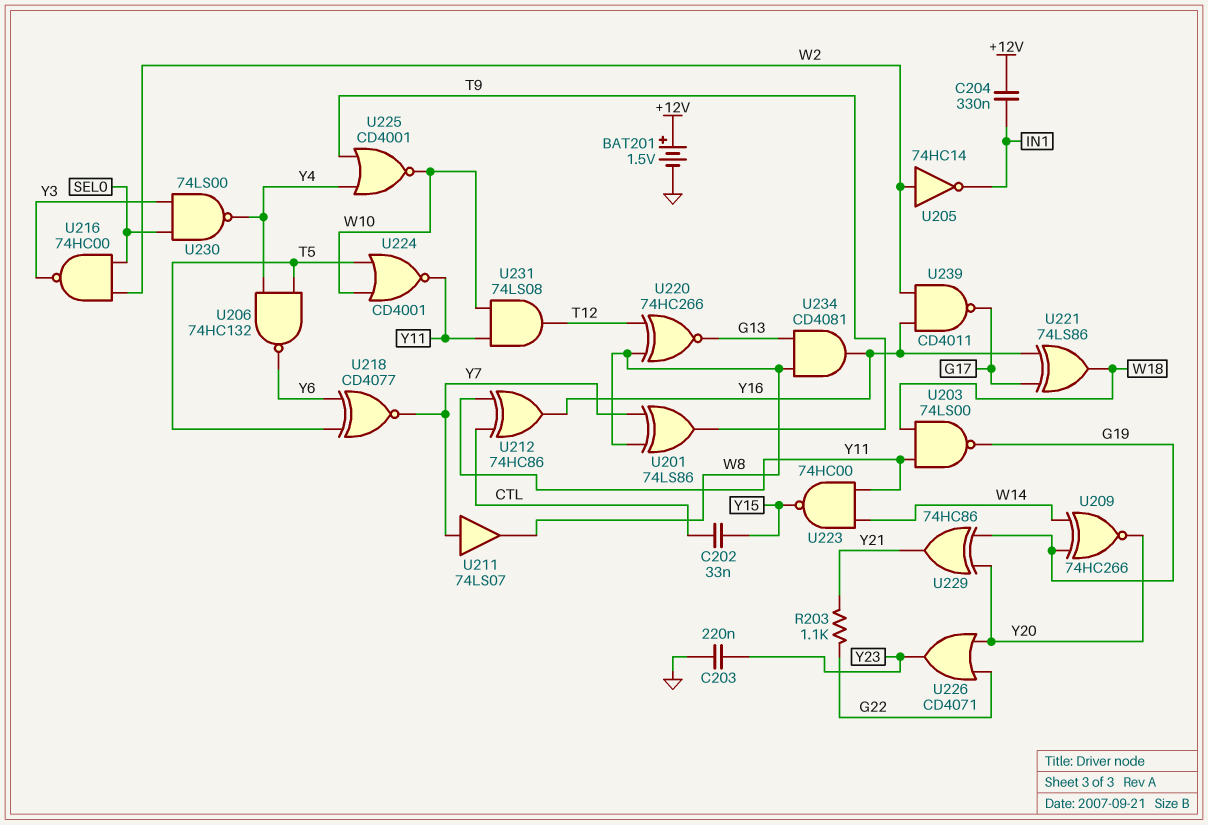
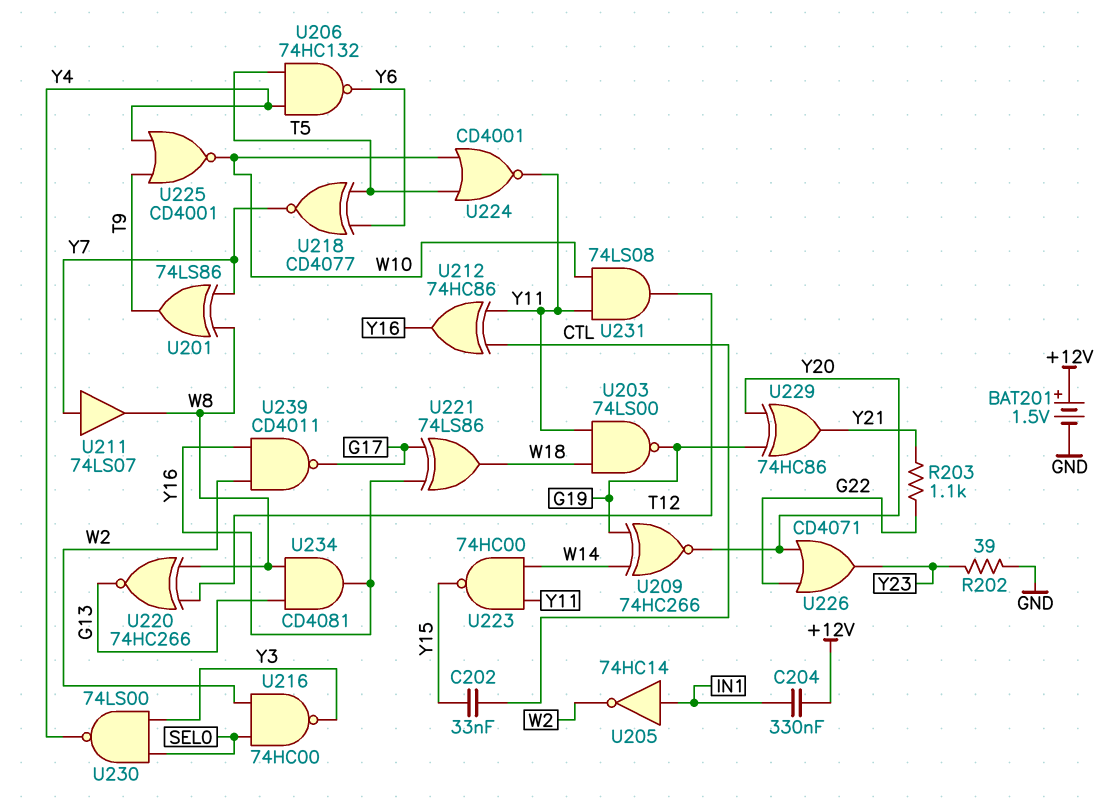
C203: 220nF (GND, Y23) -> none
R202: none -> 39 (GND, Y23)
U205: NOT 74HC14 (in W2, out IN1) -> NOT 74HC14 (in IN1, out W2)

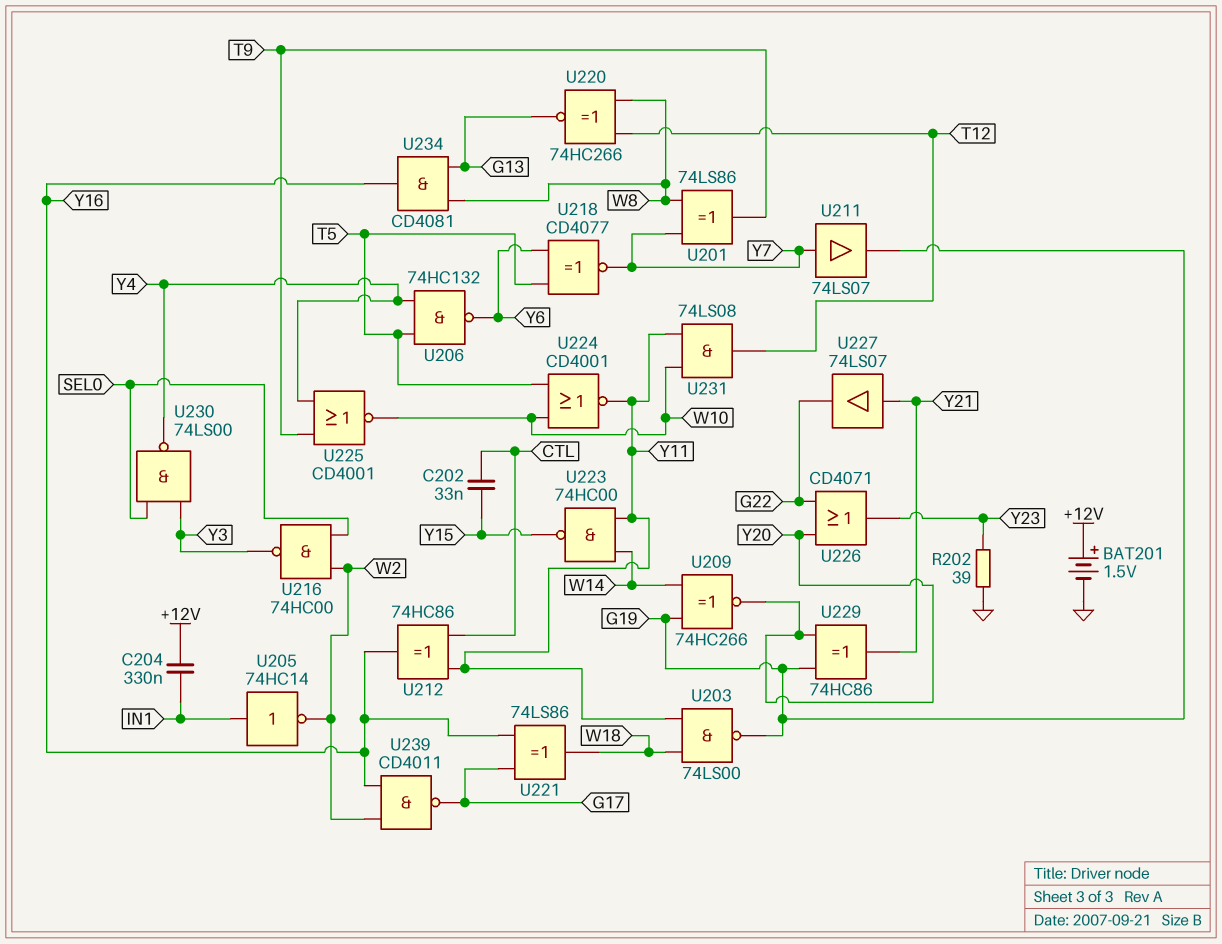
R203: 1.1k (G22, Y21) -> none
U211: buffer 74LS07 (in Y7, out W8) -> buffer 74LS07 (in Y7, out G19)
U227: none -> buffer 74LS07 (in Y21, out G22)

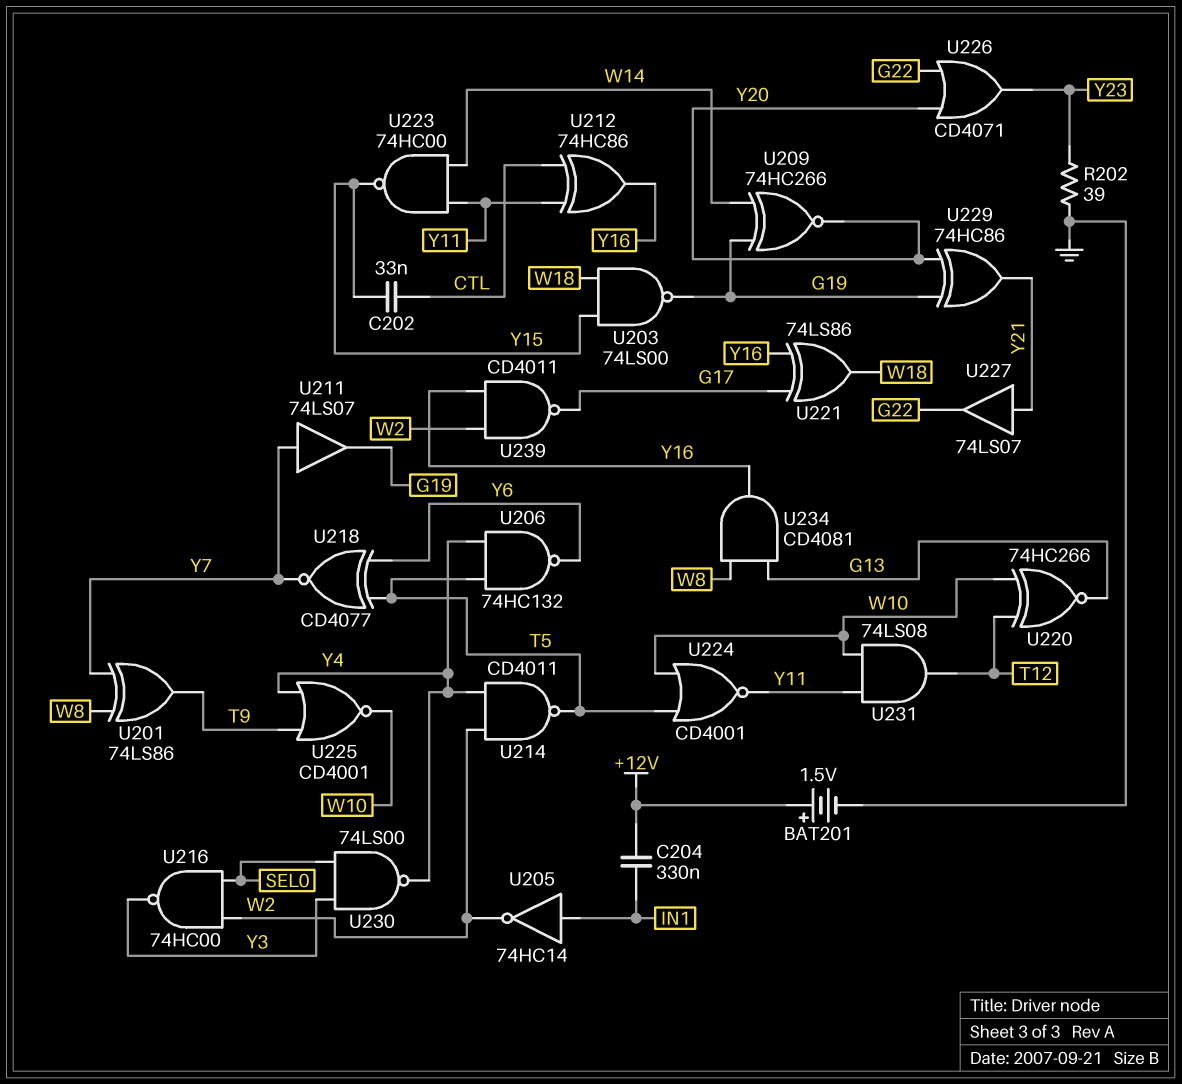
U203: NAND 74LS00 (in W18, in Y11, out G19) -> NAND 74LS00 (in W18, in Y15, out G19)
U214: none -> NAND CD4011 (in W2, in Y4, out T5)
U220: XNOR 74HC266 (in T12, in W8, out G13) -> XNOR 74HC266 (in T12, in W10, out G13)

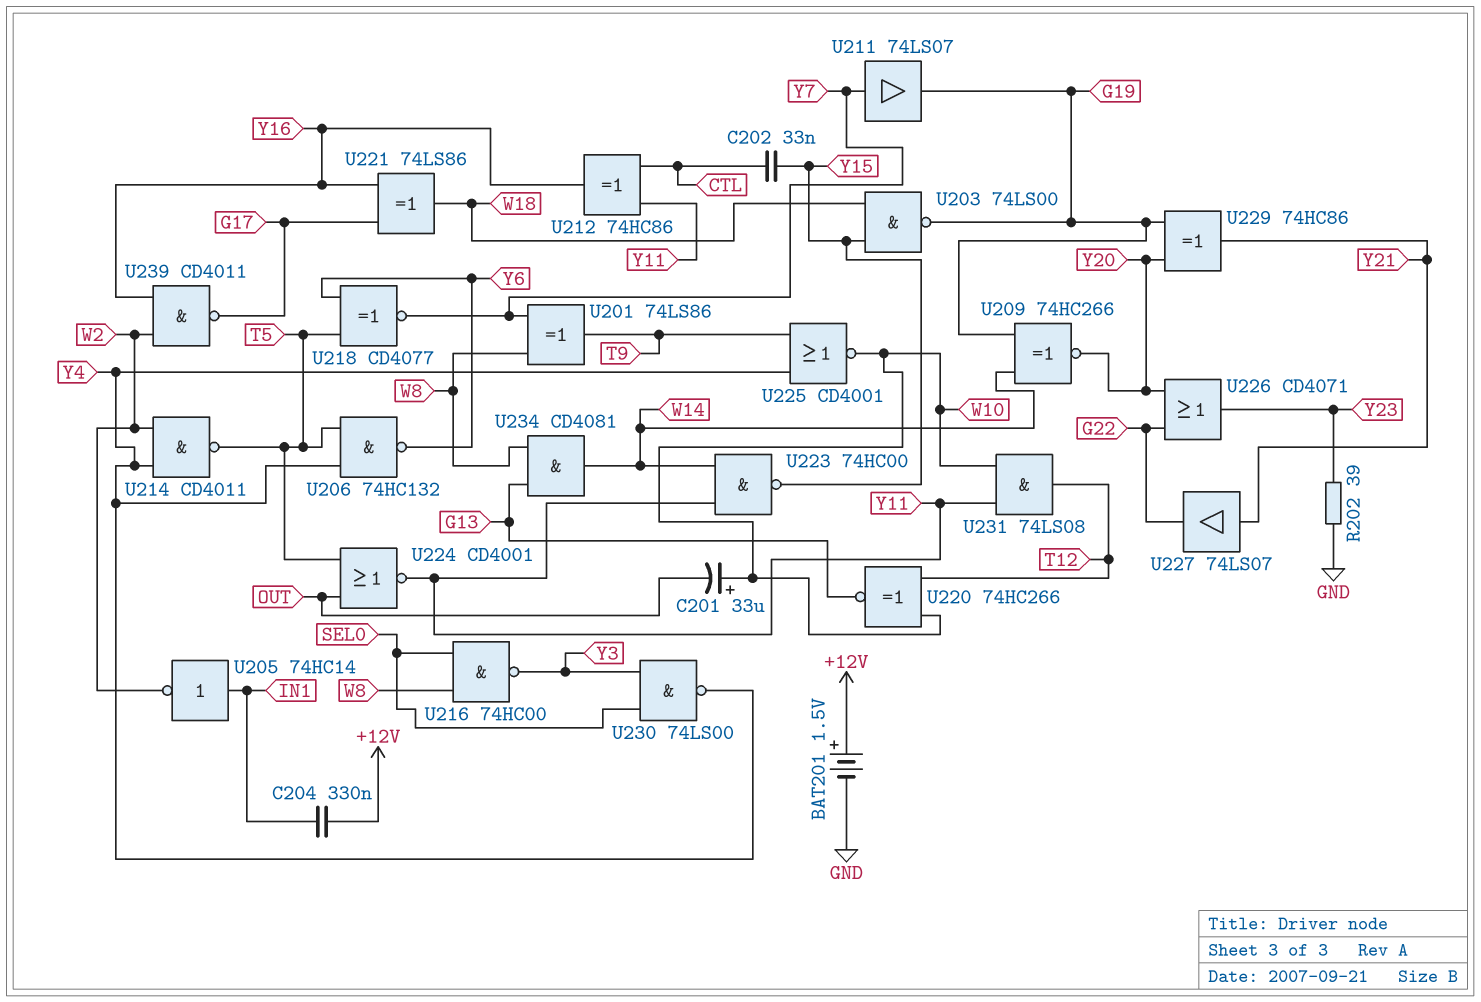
C201: none -> 33uF (plus W10, minus OUT)
U216: NAND 74HC00 (in SEL0, in W2, out Y3) -> NAND 74HC00 (in SEL0, in W8, out Y3)
U224: NOR CD4001 (in T5, in W10, out Y11) -> NOR CD4001 (in OUT, in T5, out Y11)
U234: AND CD4081 (in G13, in W8, out Y16) -> AND CD4081 (in G13, in W8, out W14)

